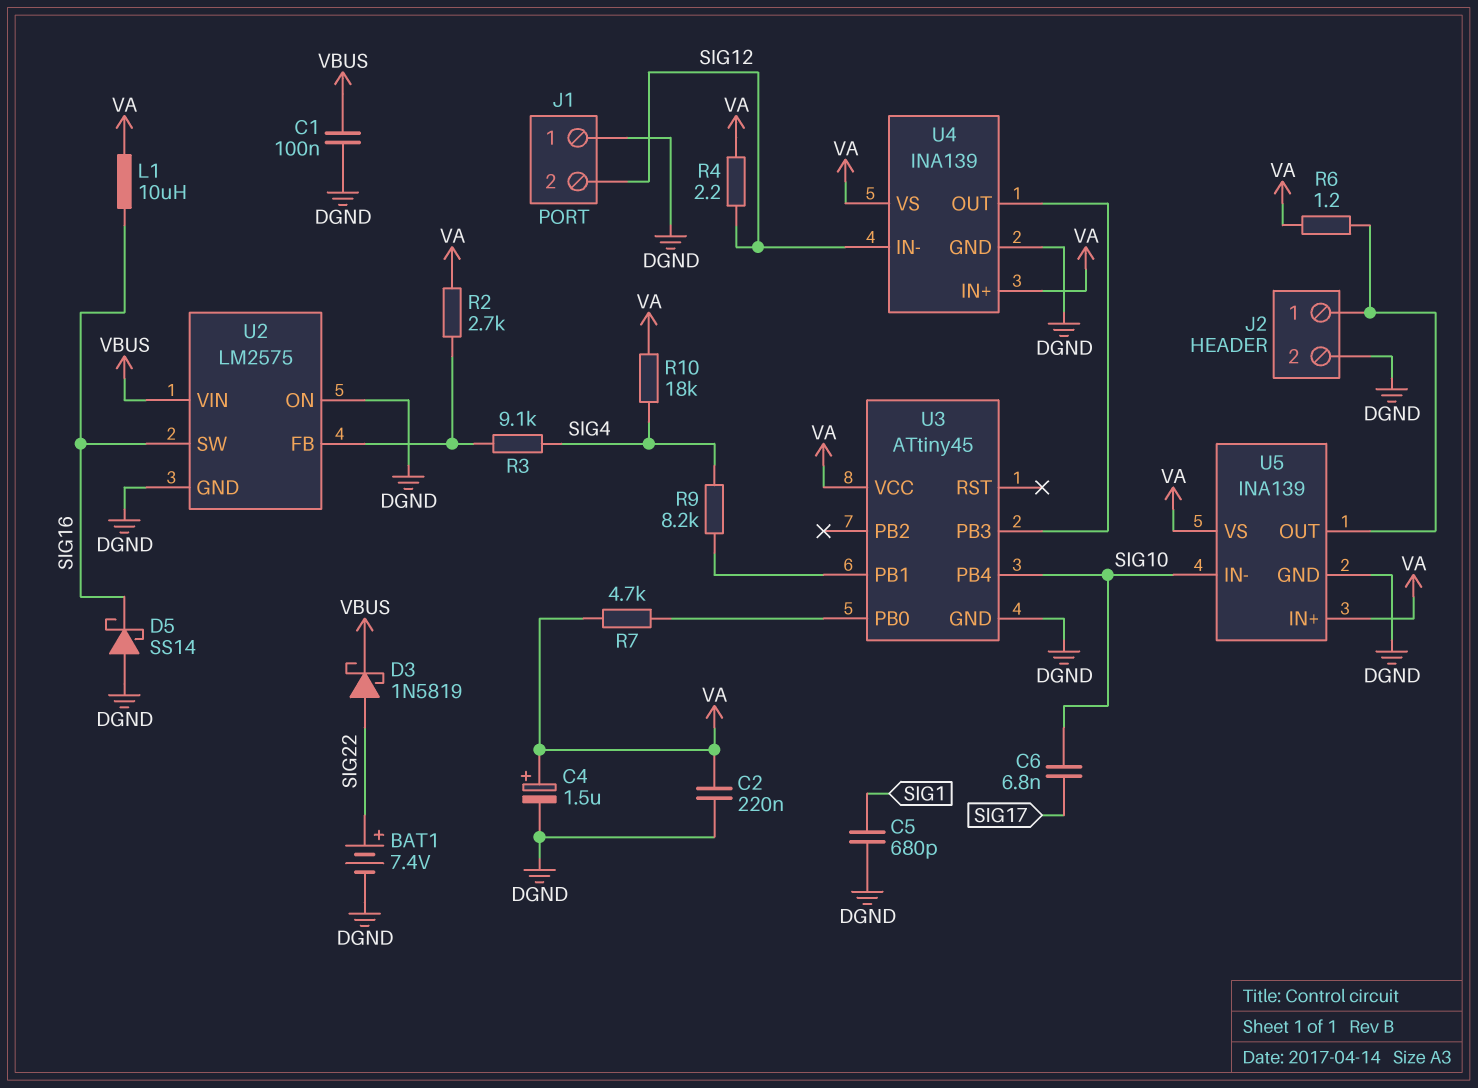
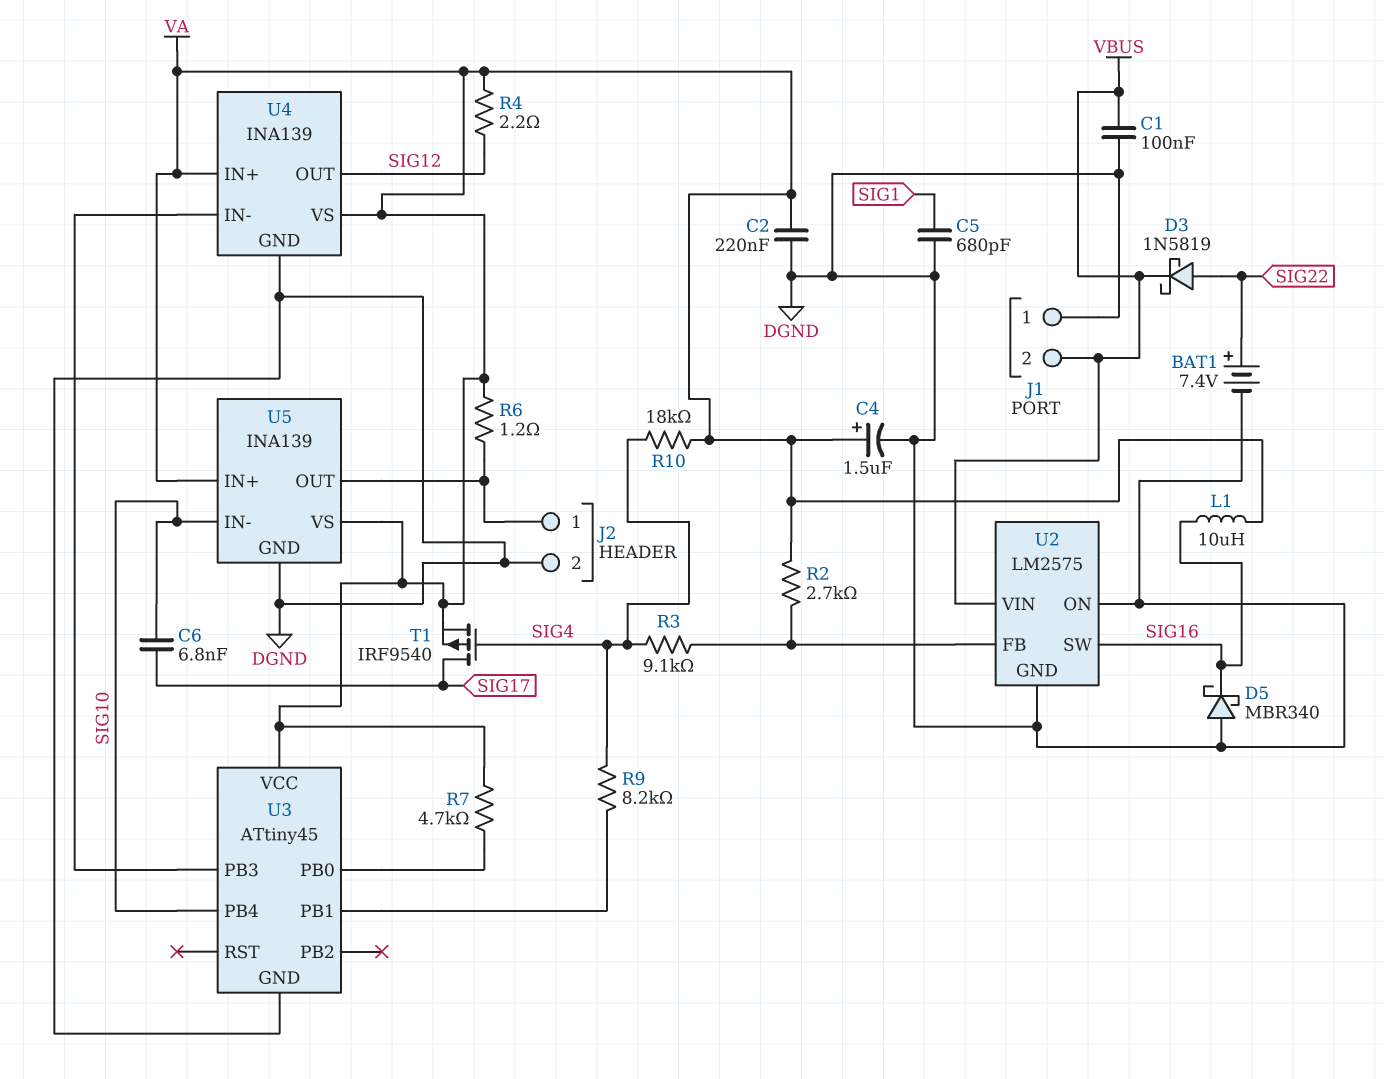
D5: schottky SS14 (A DGND, K SIG16) -> schottky MBR340 (A DGND, K SIG16)
J1 pin 2: SIG12 -> VBUS
T1: none -> PMOS IRF9540 (G SIG4, D SIG17, S VA)
U4 pin IN-: SIG12 -> U3/PB3
U4 pin OUT: U3/PB3 -> SIG12

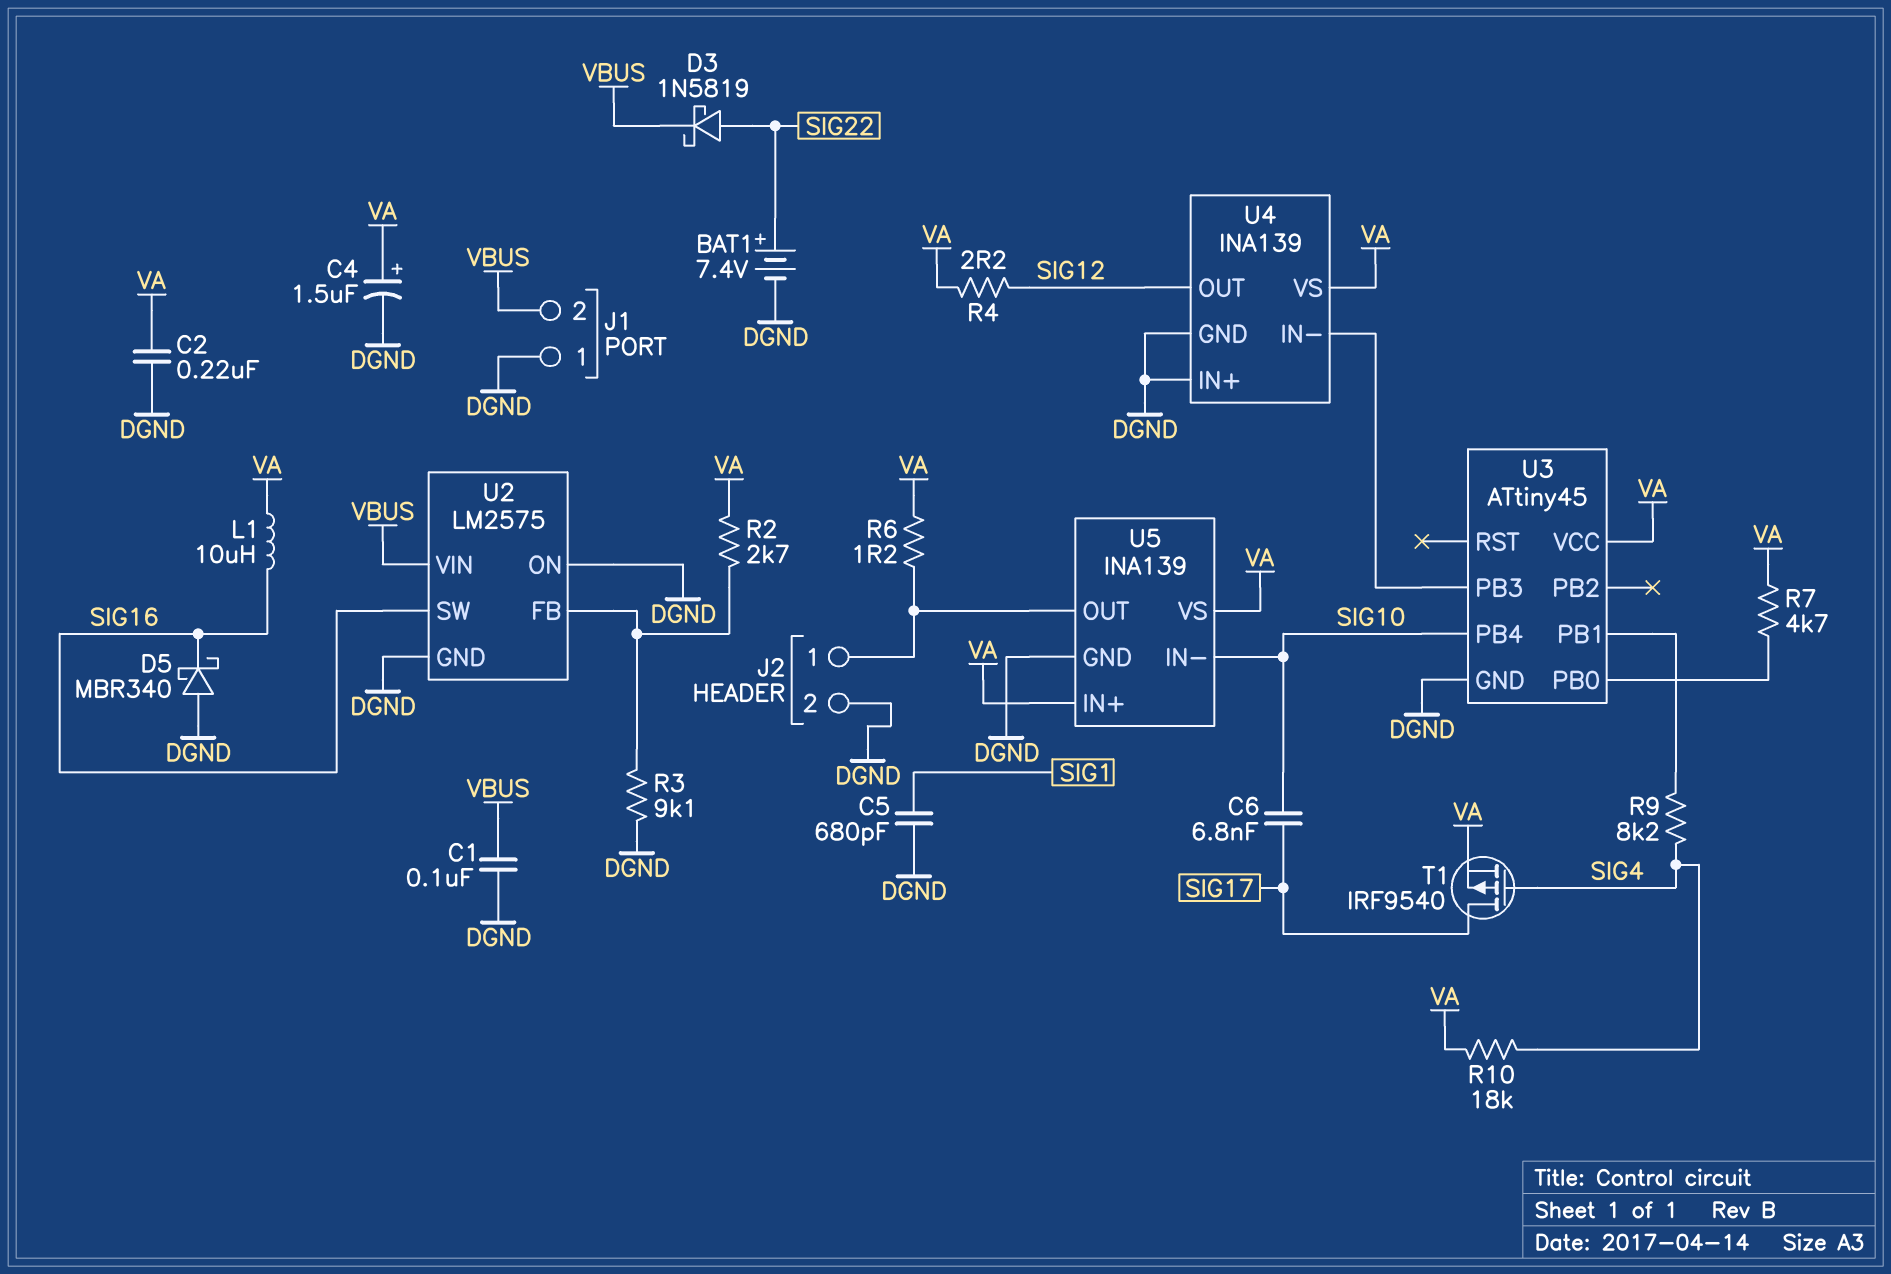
R3: 9.1k (SIG4, U2/FB) -> 9.1k (DGND, U2/FB)
U4 pin IN+: VA -> DGND

